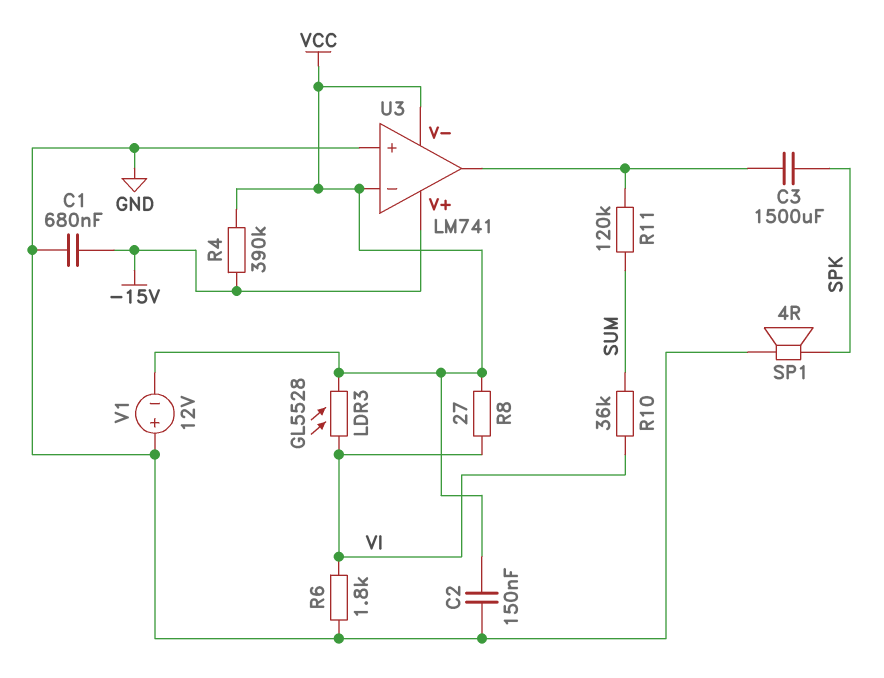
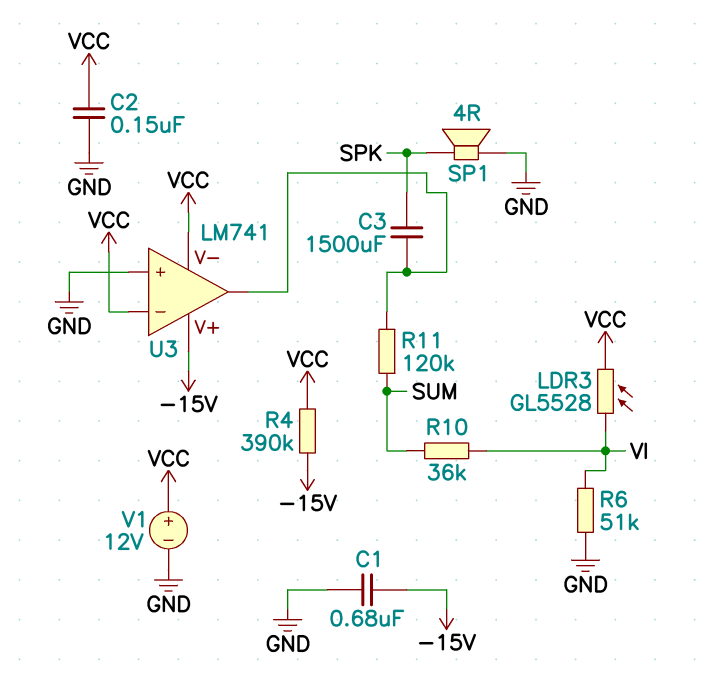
R6: 1.8k (GND, VI) -> 51k (GND, VI)
R8: 27 (VCC, VI) -> none
V1: 12V (plus GND, minus VCC) -> 12V (plus VCC, minus GND)

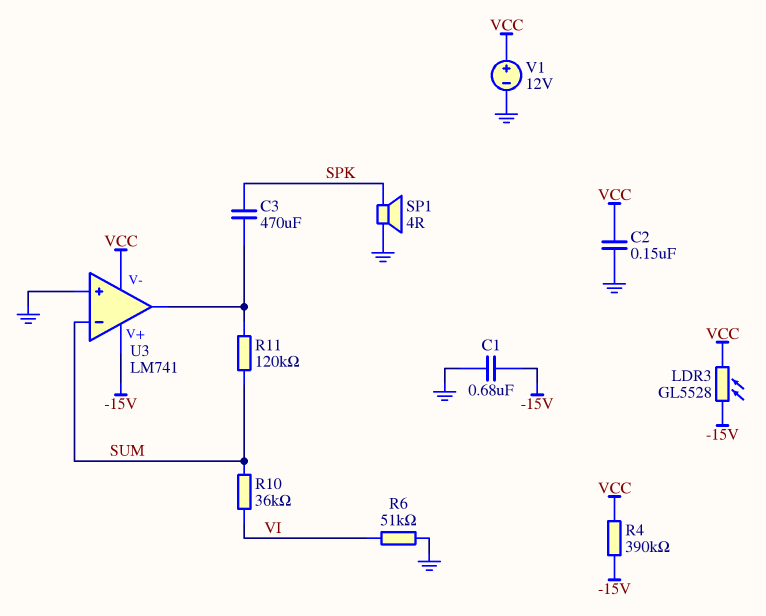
C3: 1500uF (SPK, U3/out) -> 470uF (SPK, U3/out)
LDR3: GL5528 (VCC, VI) -> GL5528 (-15V, VCC)
U3 pin in-: VCC -> SUM

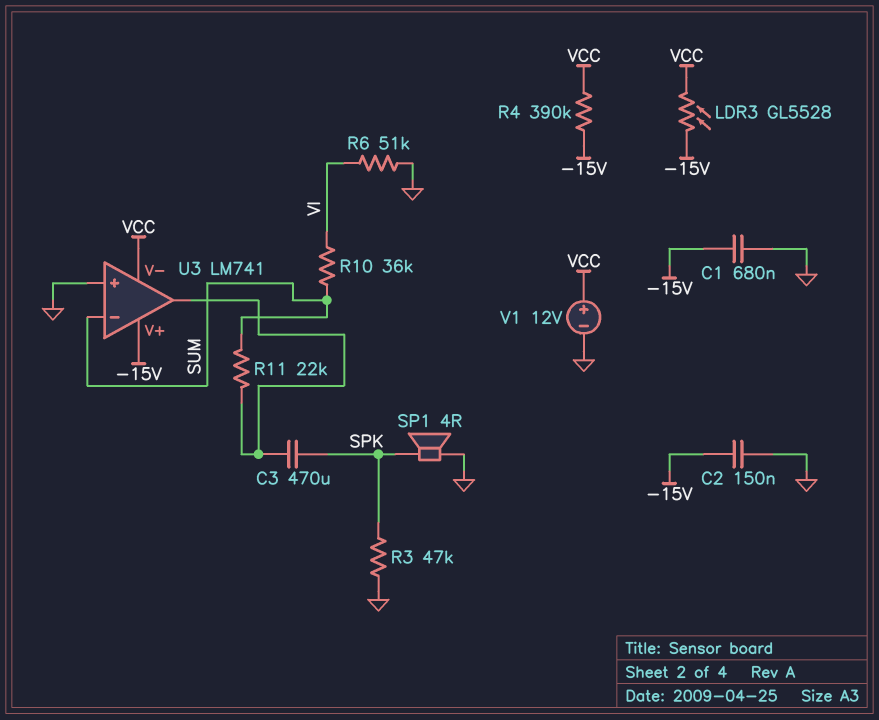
C2: 150nF (GND, VCC) -> 150nF (-15V, GND)
R3: none -> 47k (GND, SPK)
R11: 120k (SUM, U3/out) -> 22k (SUM, U3/out)

